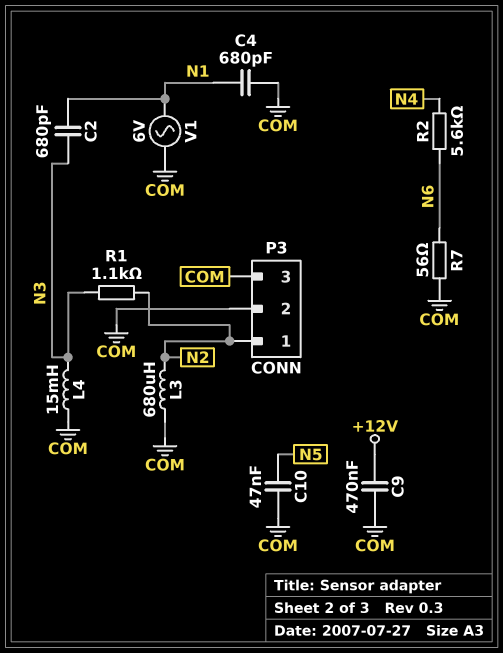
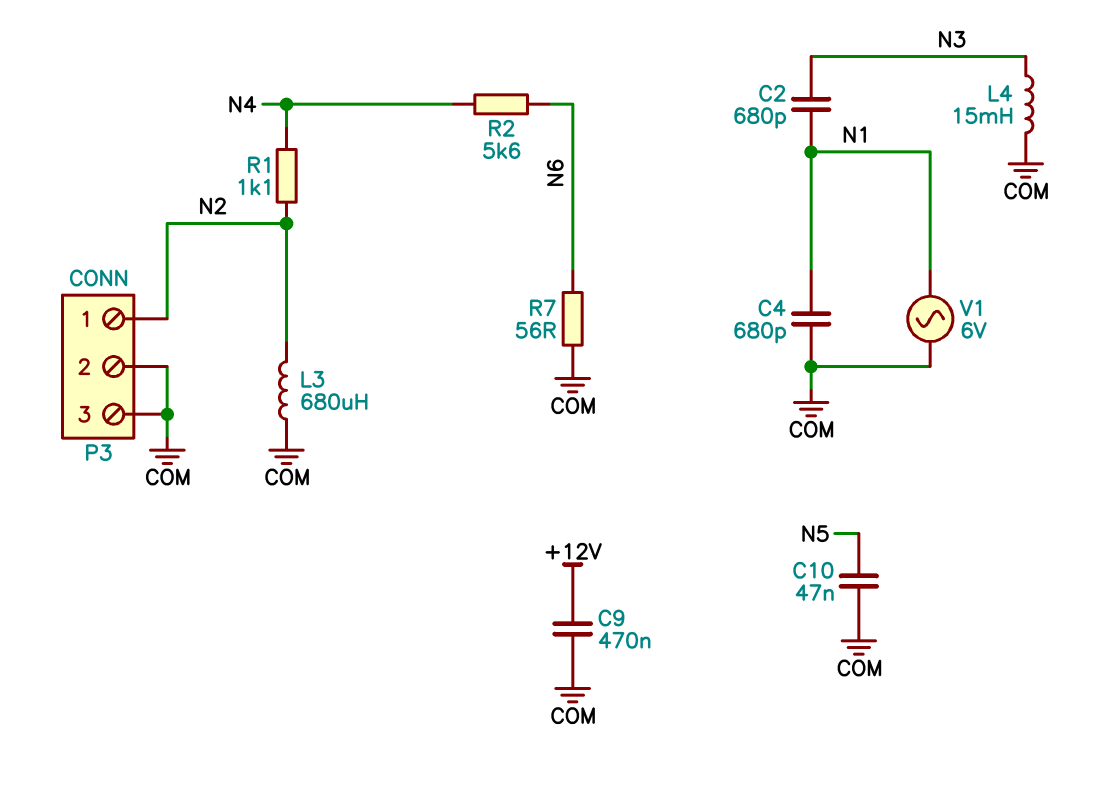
R1: 1.1k (N2, N3) -> 1.1k (N2, N4)

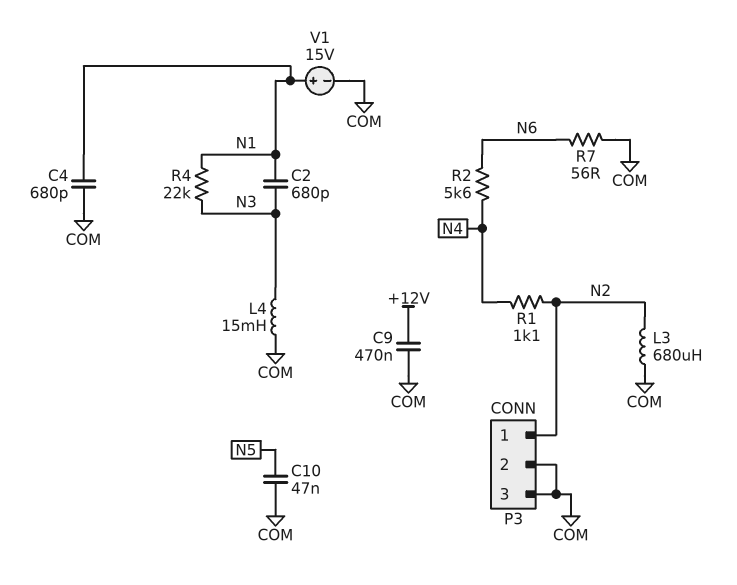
R4: none -> 22k (N1, N3)
V1: AC 6V (COM, N1) -> 15V (plus N1, minus COM)

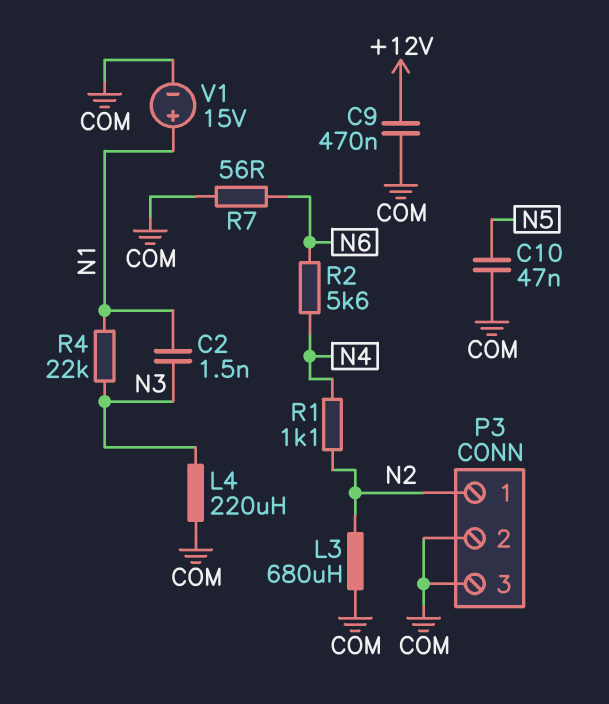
C2: 680pF (N1, N3) -> 1.5nF (N1, N3)
C4: 680pF (COM, N1) -> none
L4: 15mH (COM, N3) -> 220uH (COM, N3)

